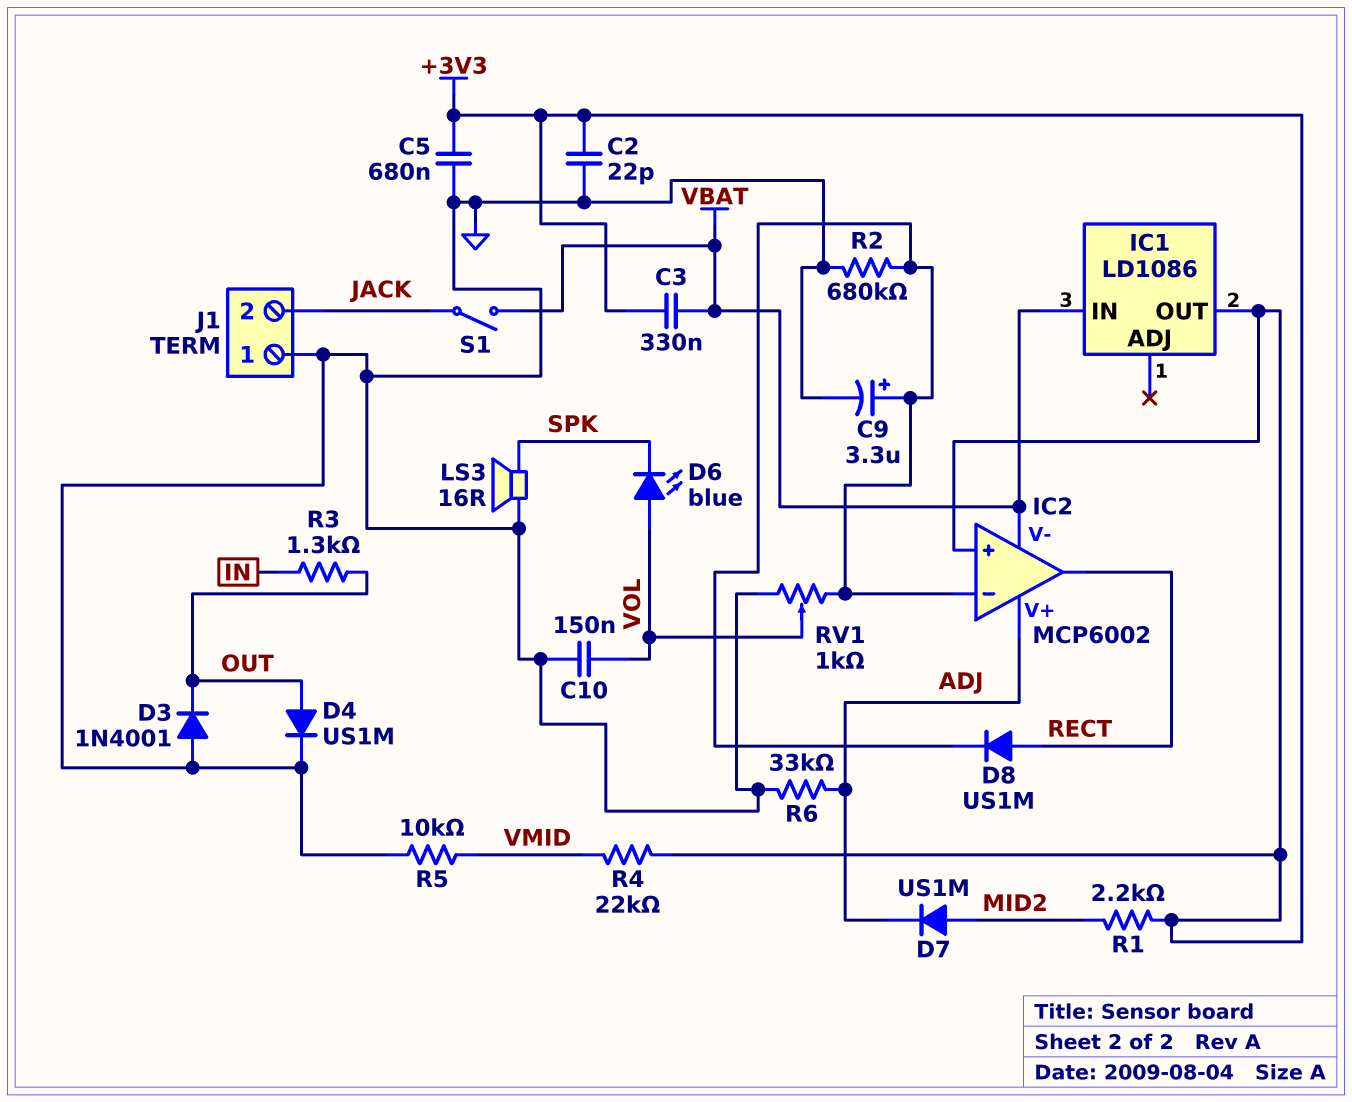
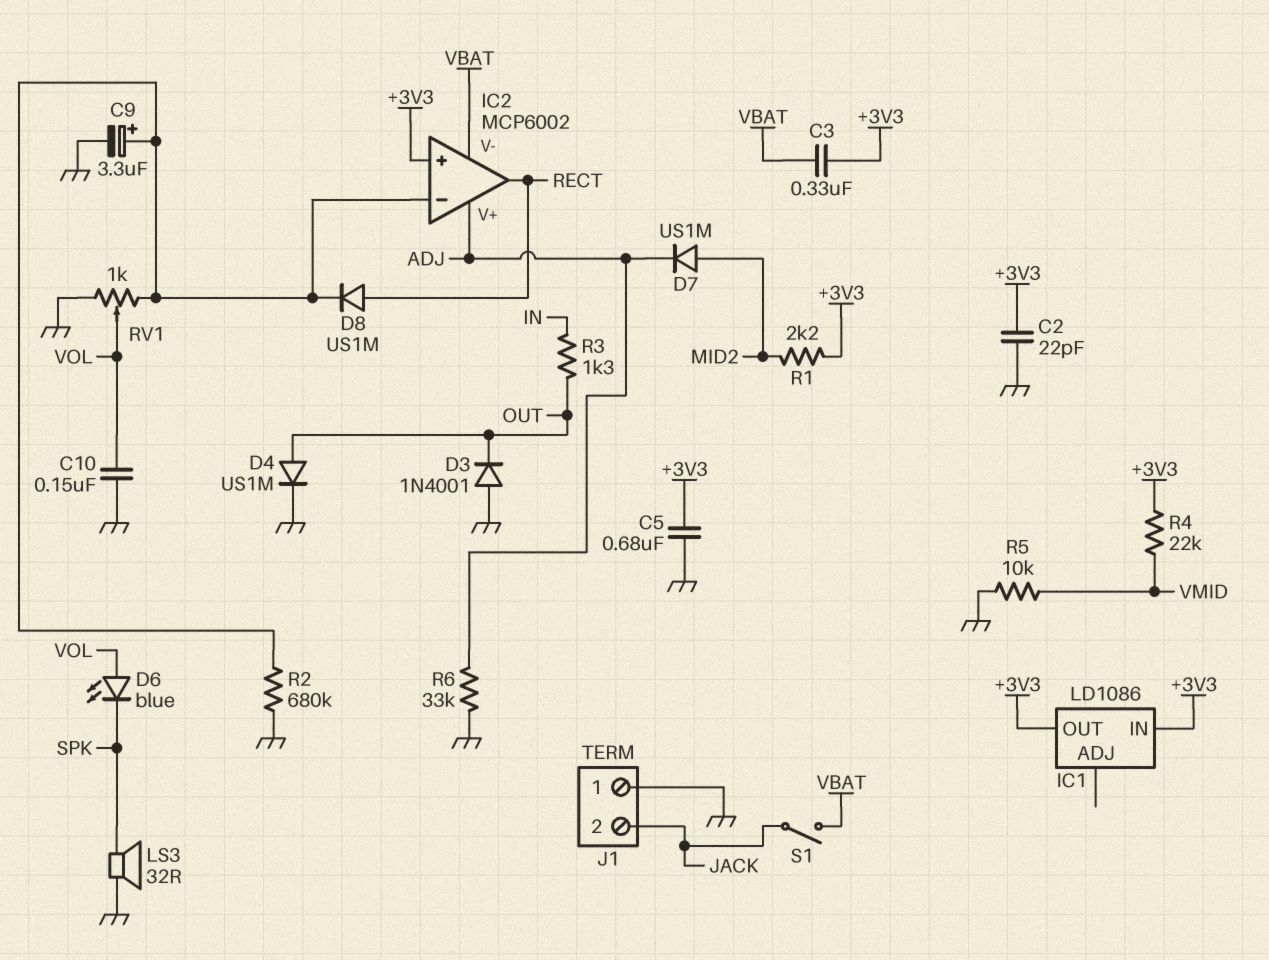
IC1 pin IN: VBAT -> +3V3
LS3: speaker 16R (GND, SPK) -> speaker 32R (GND, SPK)

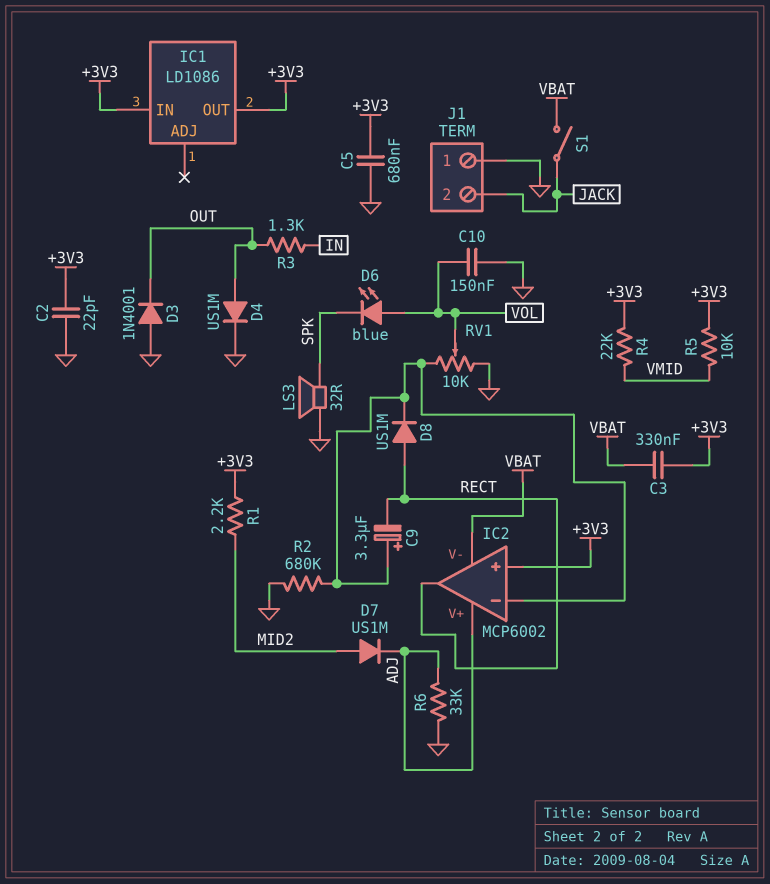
C9: 3.3uF (plus IC2/in-, minus GND) -> 3.3uF (plus IC2/in-, minus RECT)
R5: 10k (GND, VMID) -> 10k (+3V3, VMID)
RV1: 1k (GND, IC2/in-, wiper VOL) -> 10k (GND, IC2/in-, wiper VOL)

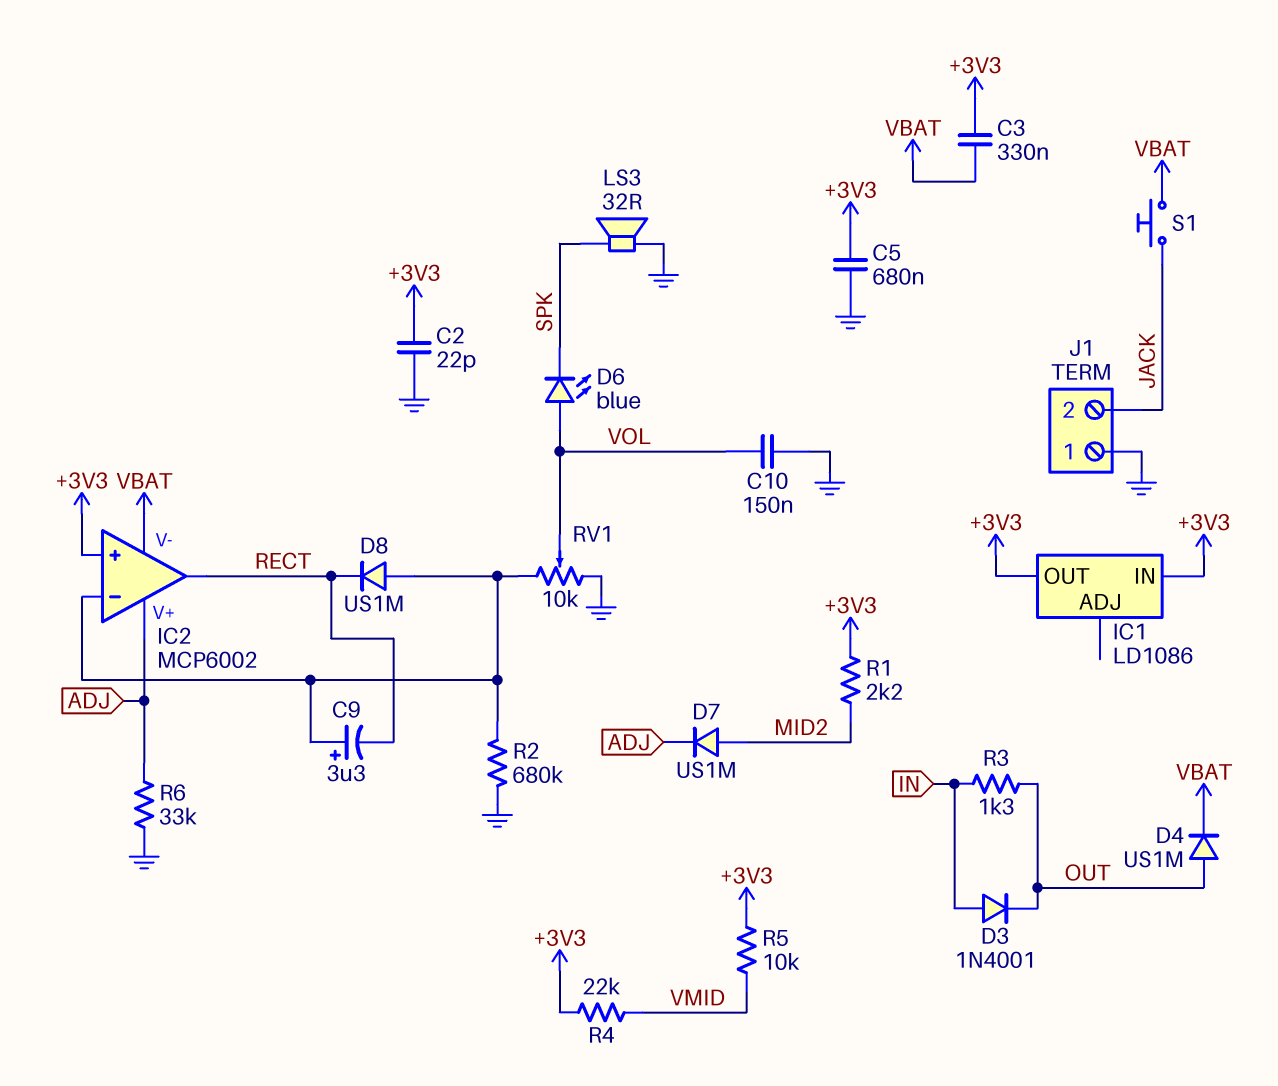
D3: diode 1N4001 (A GND, K OUT) -> diode 1N4001 (A IN, K OUT)
D4: diode US1M (A OUT, K GND) -> diode US1M (A OUT, K VBAT)
D8: diode US1M (A RECT, K IC2/in-) -> diode US1M (A IC2/in-, K RECT)
S1: switch (JACK, VBAT) -> button (JACK, VBAT)

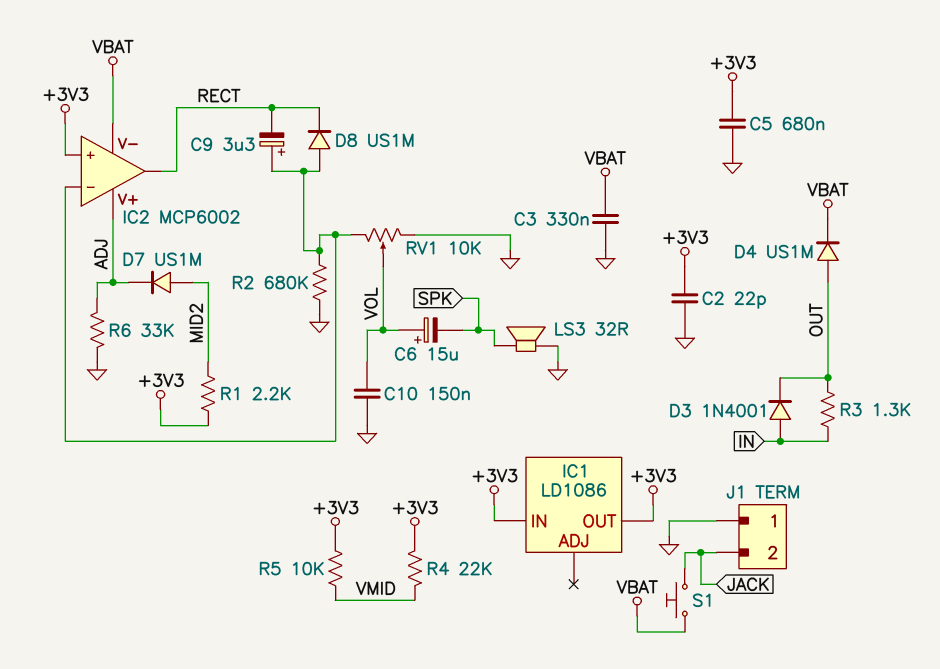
C3: 330nF (+3V3, VBAT) -> 330nF (GND, VBAT)
C6: none -> 15uF (plus VOL, minus SPK)
D6: LED blue (A VOL, K SPK) -> none

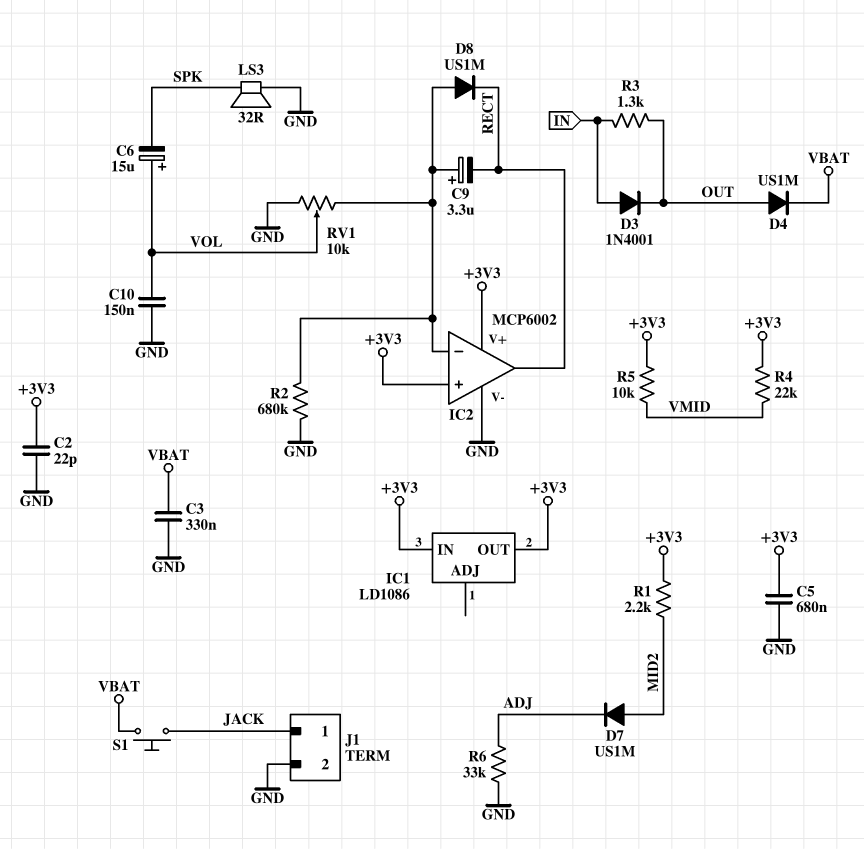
IC2 pin V+: ADJ -> +3V3
IC2 pin V-: VBAT -> GND
J1 pin 1: GND -> JACK
J1 pin 2: JACK -> GND

